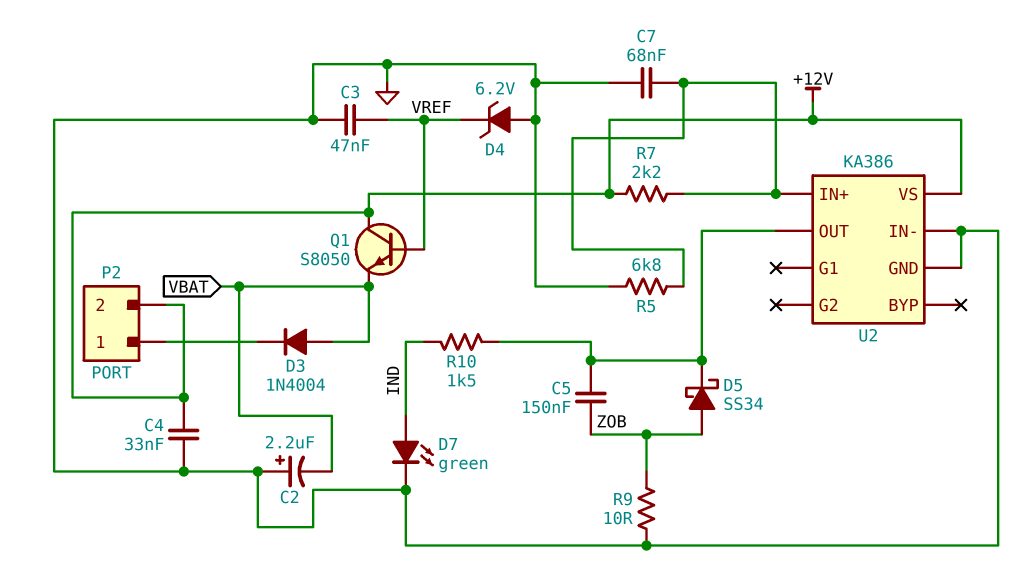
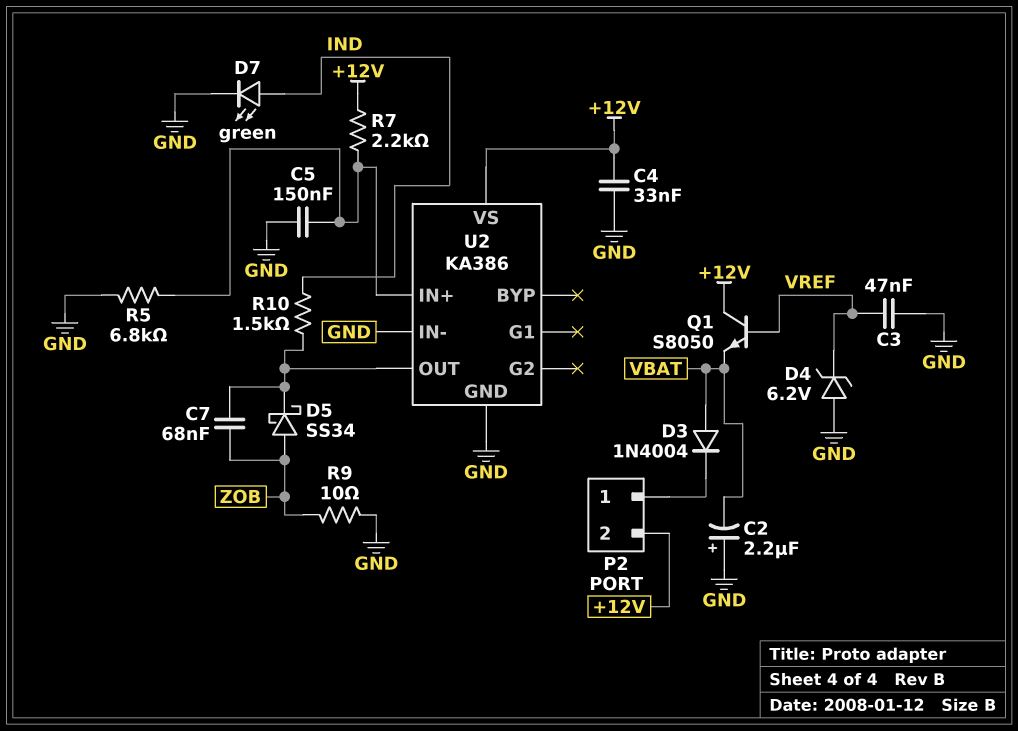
C5: 150nF (U2/OUT, ZOB) -> 150nF (GND, U2/IN+)
C7: 68nF (GND, U2/IN+) -> 68nF (U2/OUT, ZOB)

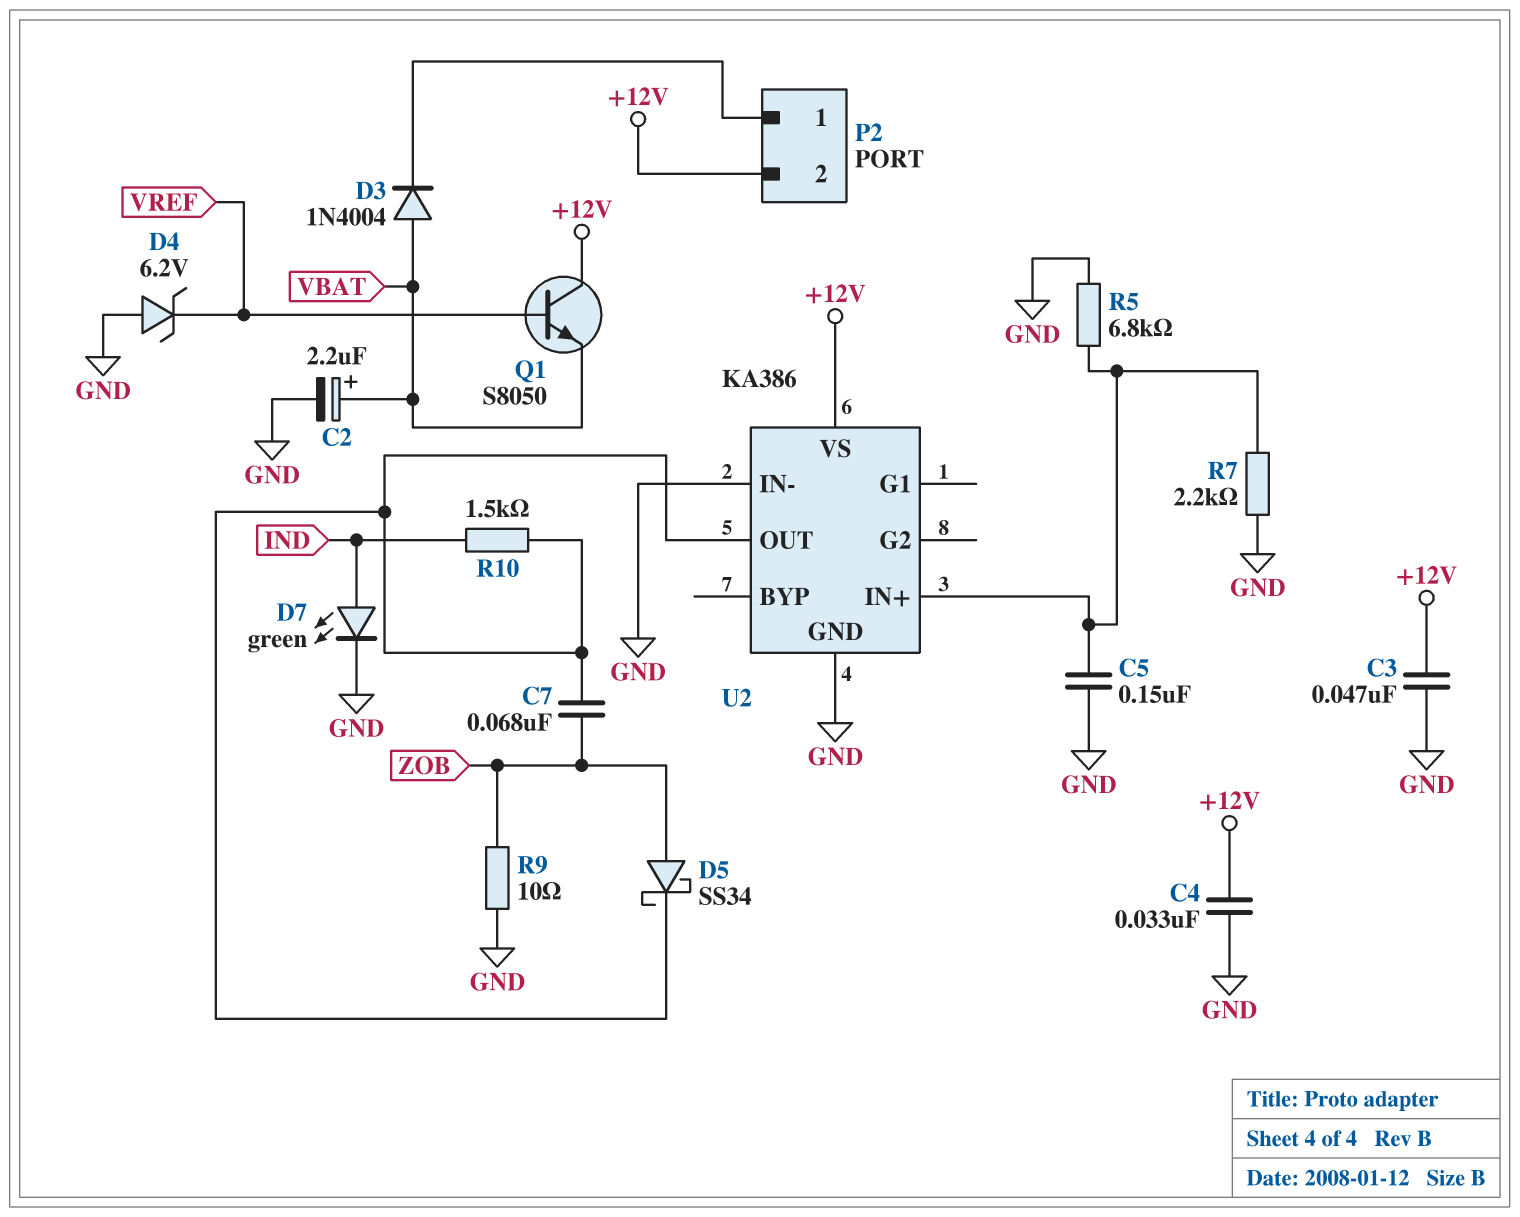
C2: 2.2uF (plus GND, minus VBAT) -> 2.2uF (plus VBAT, minus GND)
C3: 47nF (GND, VREF) -> 47nF (+12V, GND)
R7: 2.2k (+12V, U2/IN+) -> 2.2k (GND, U2/IN+)

